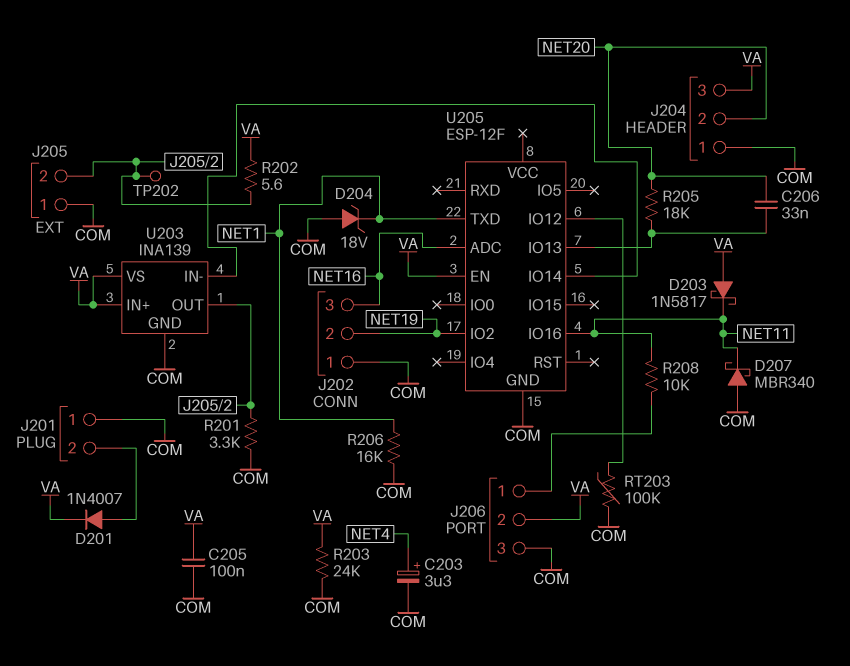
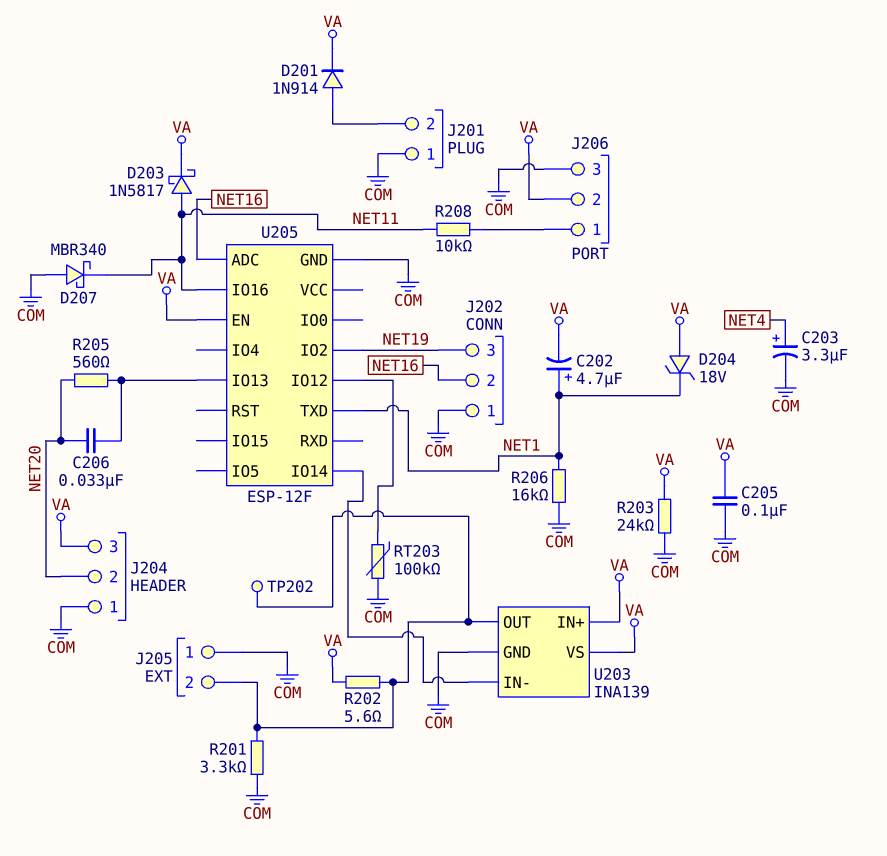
C202: none -> 4.7uF (plus NET1, minus VA)
D201: diode 1N4007 (A J201/2, K VA) -> diode 1N914 (A J201/2, K VA)
D203: schottky 1N5817 (A VA, K NET11) -> schottky 1N5817 (A NET11, K VA)
D204: zener 18V (A COM, K NET1) -> zener 18V (A VA, K NET1)
J202 pin 2: NET19 -> NET16
J202 pin 3: NET16 -> NET19
R205: 18k (NET20, U205/IO13) -> 560 (NET20, U205/IO13)

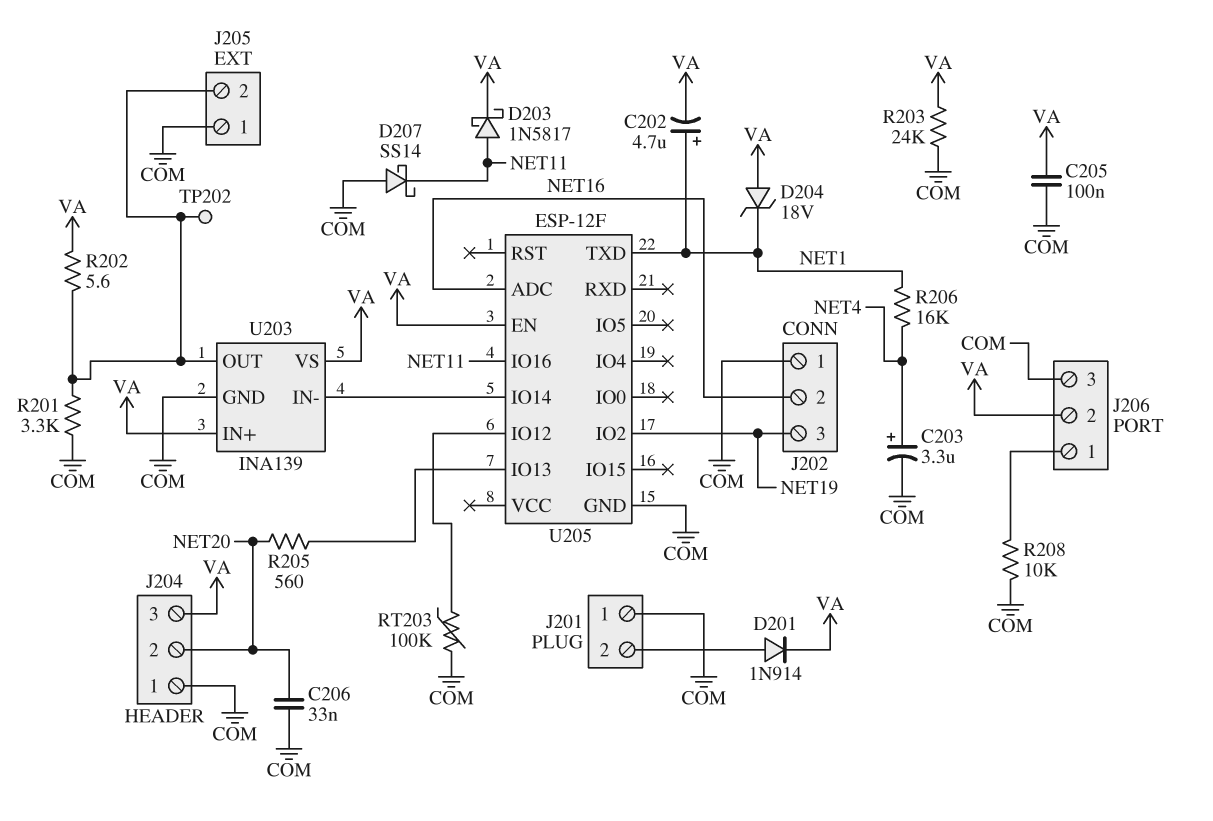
C206: 33nF (NET20, U205/IO13) -> 33nF (COM, NET20)
D207: schottky MBR340 (A COM, K NET11) -> schottky SS14 (A COM, K NET11)
R206: 16k (COM, NET1) -> 16k (NET1, NET4)
R208: 10k (J206/1, NET11) -> 10k (COM, J206/1)

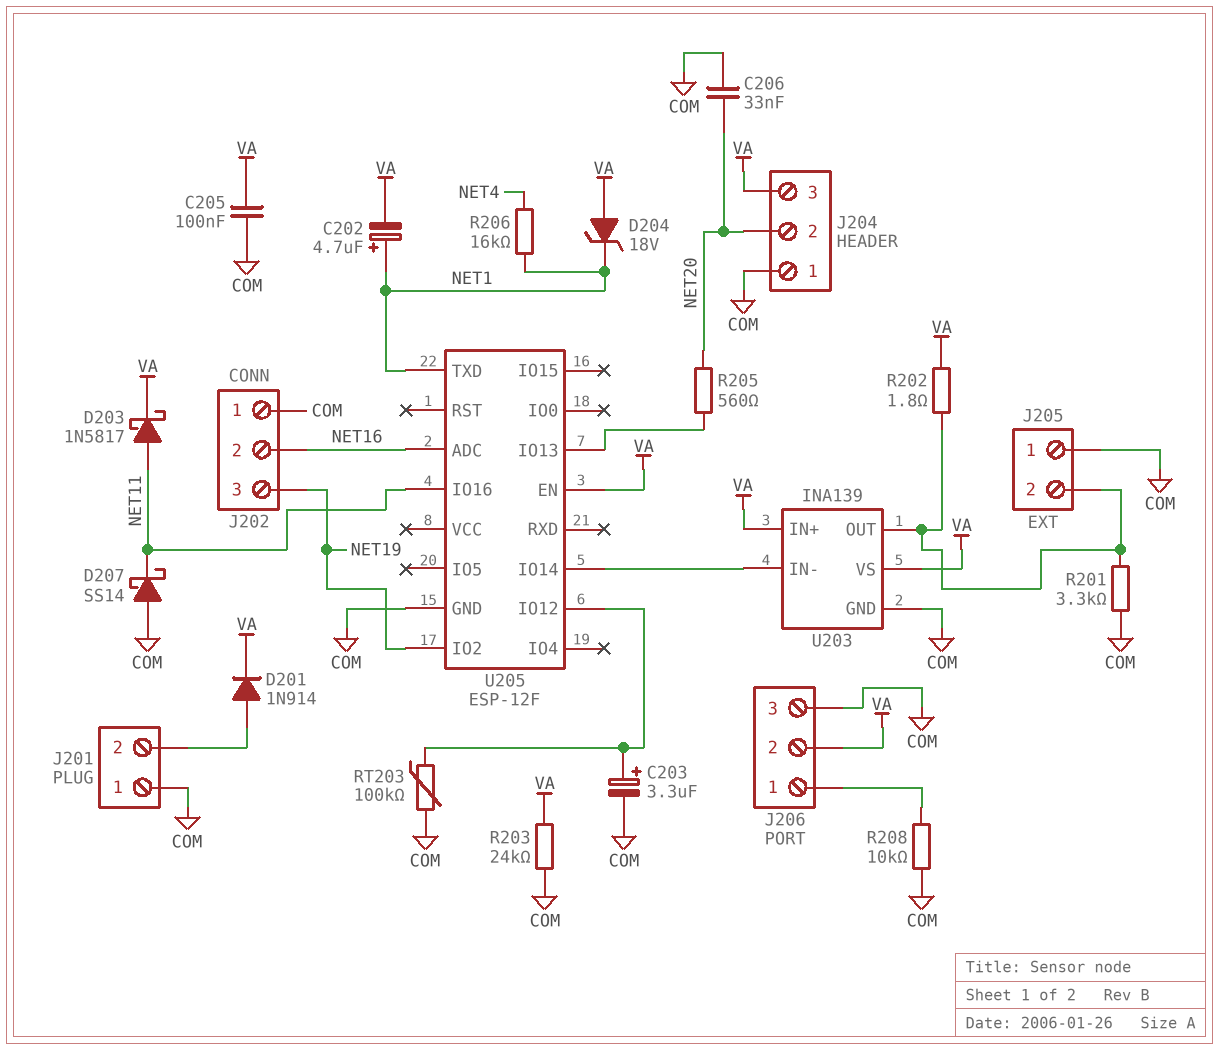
C203: 3.3uF (plus NET4, minus COM) -> 3.3uF (plus U205/IO12, minus COM)
R202: 5.6 (J205/2, VA) -> 1.8 (J205/2, VA)
TP202: test point (J205/2) -> none

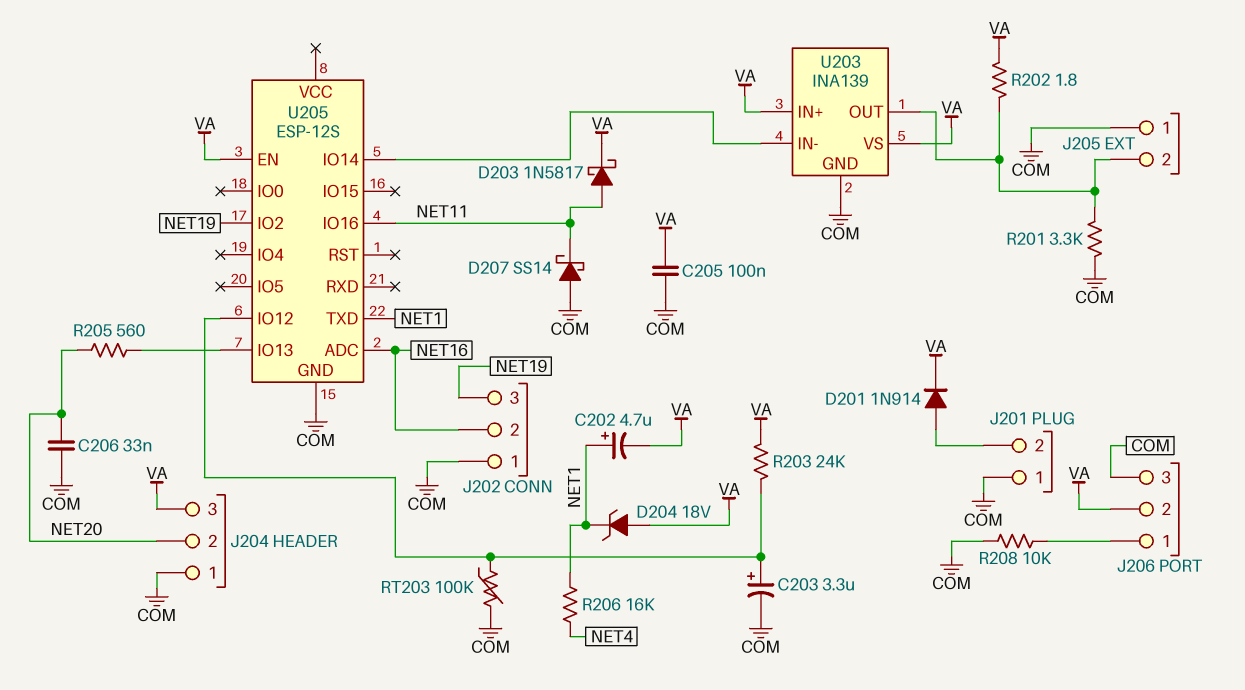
R203: 24k (COM, VA) -> 24k (U205/IO12, VA)
U205: ESP-12F -> ESP-12S

